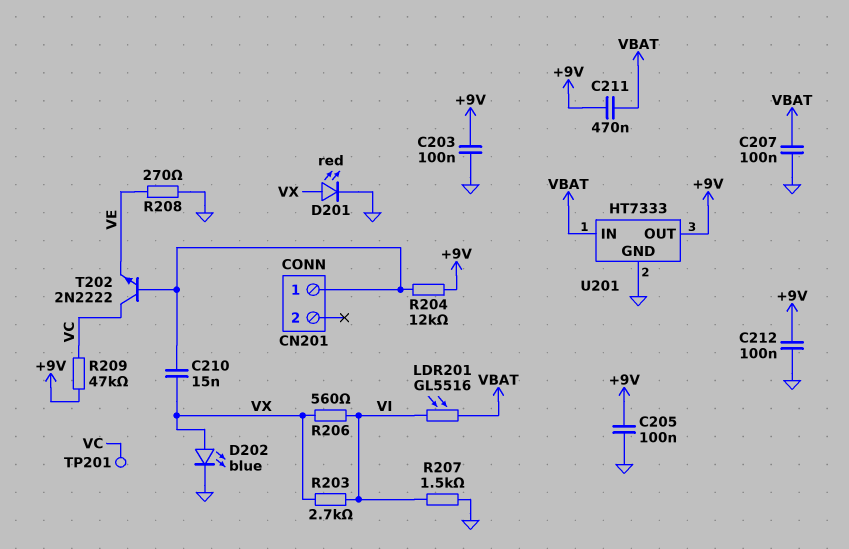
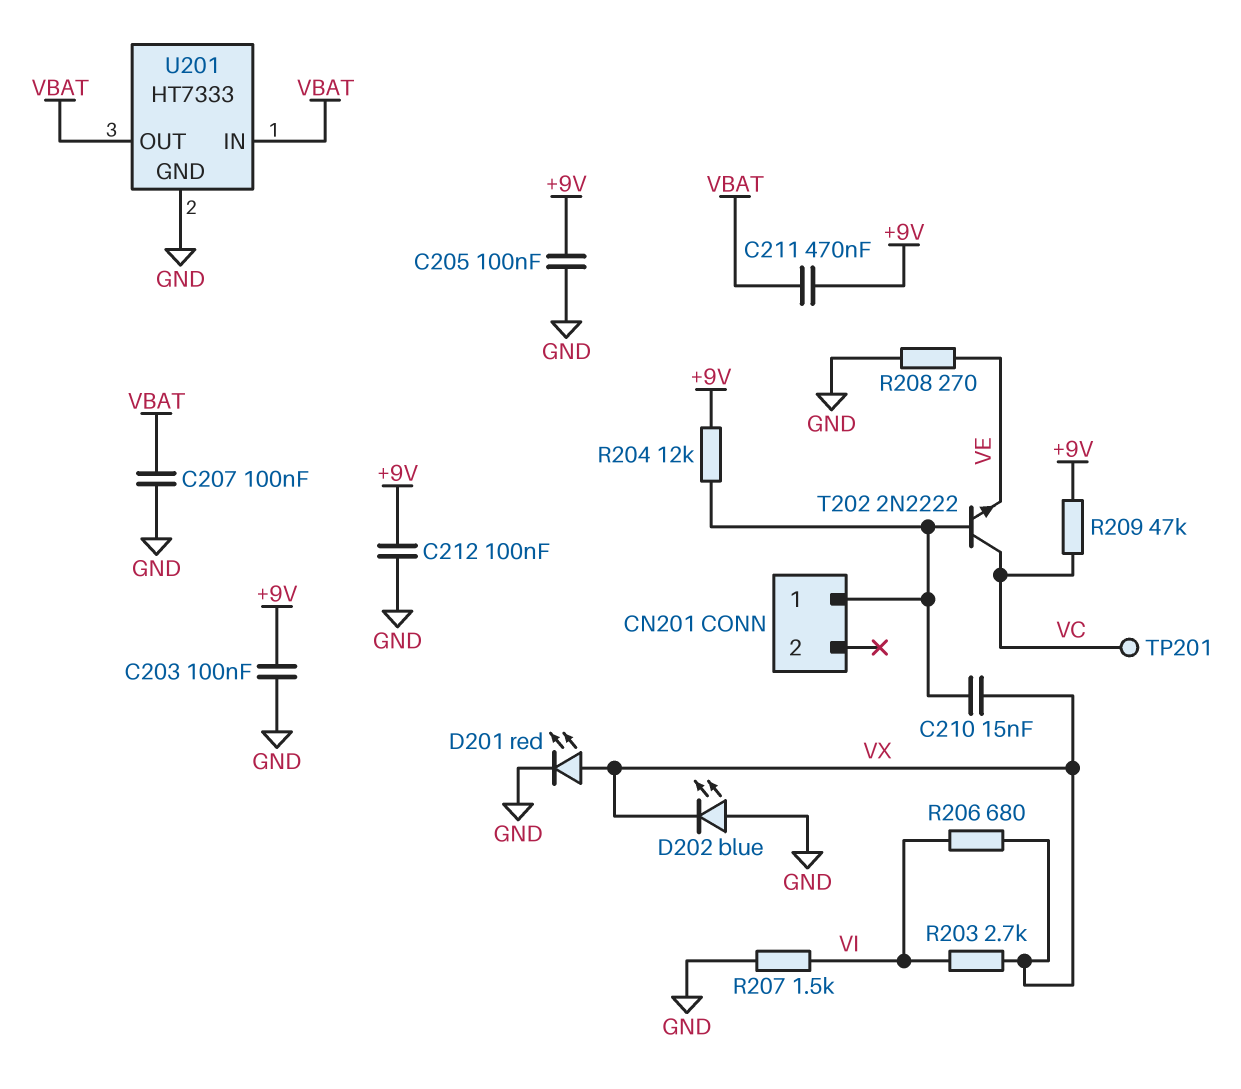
D202: LED blue (A VX, K GND) -> LED blue (A GND, K VX)
LDR201: GL5516 (VBAT, VI) -> none
R206: 560 (VI, VX) -> 680 (VI, VX)
U201 pin OUT: +9V -> VBAT

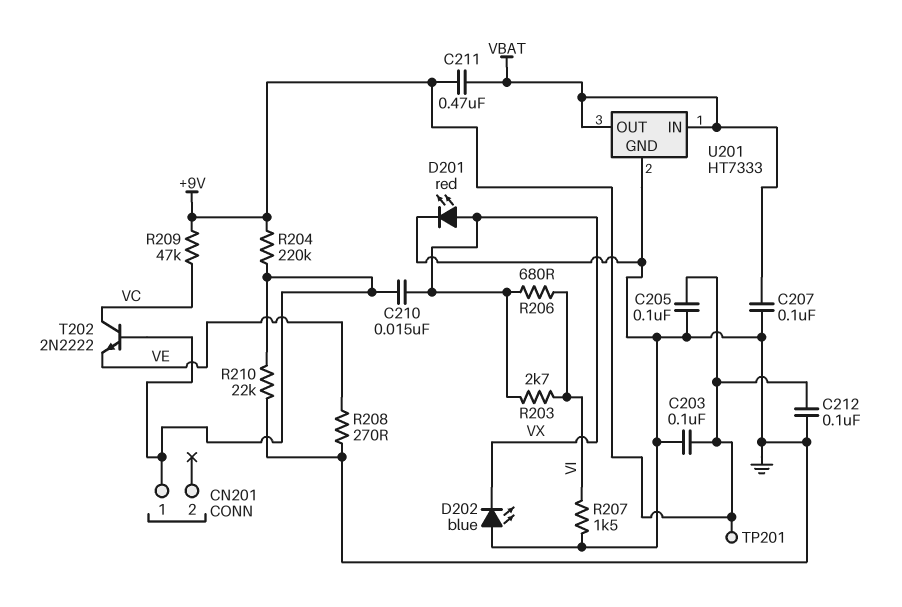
R204: 12k (+9V, CN201/1) -> 220k (+9V, CN201/1)
R210: none -> 22k (CN201/1, GND)
TP201: test point (VC) -> test point (+9V)

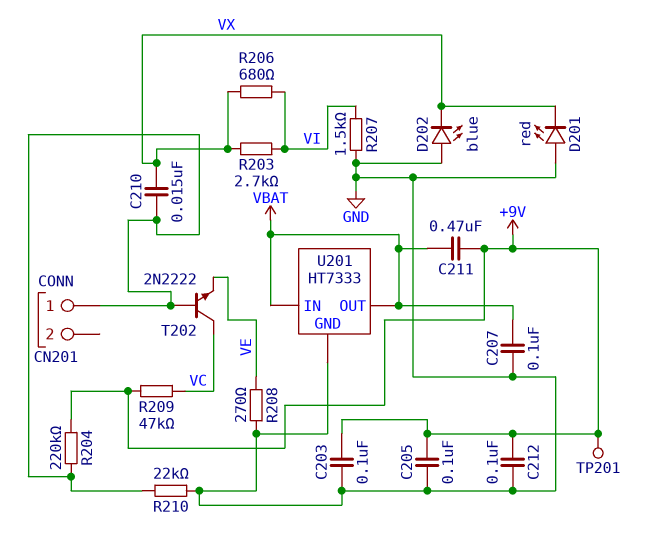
D201: LED red (A VX, K GND) -> LED red (A GND, K VX)

